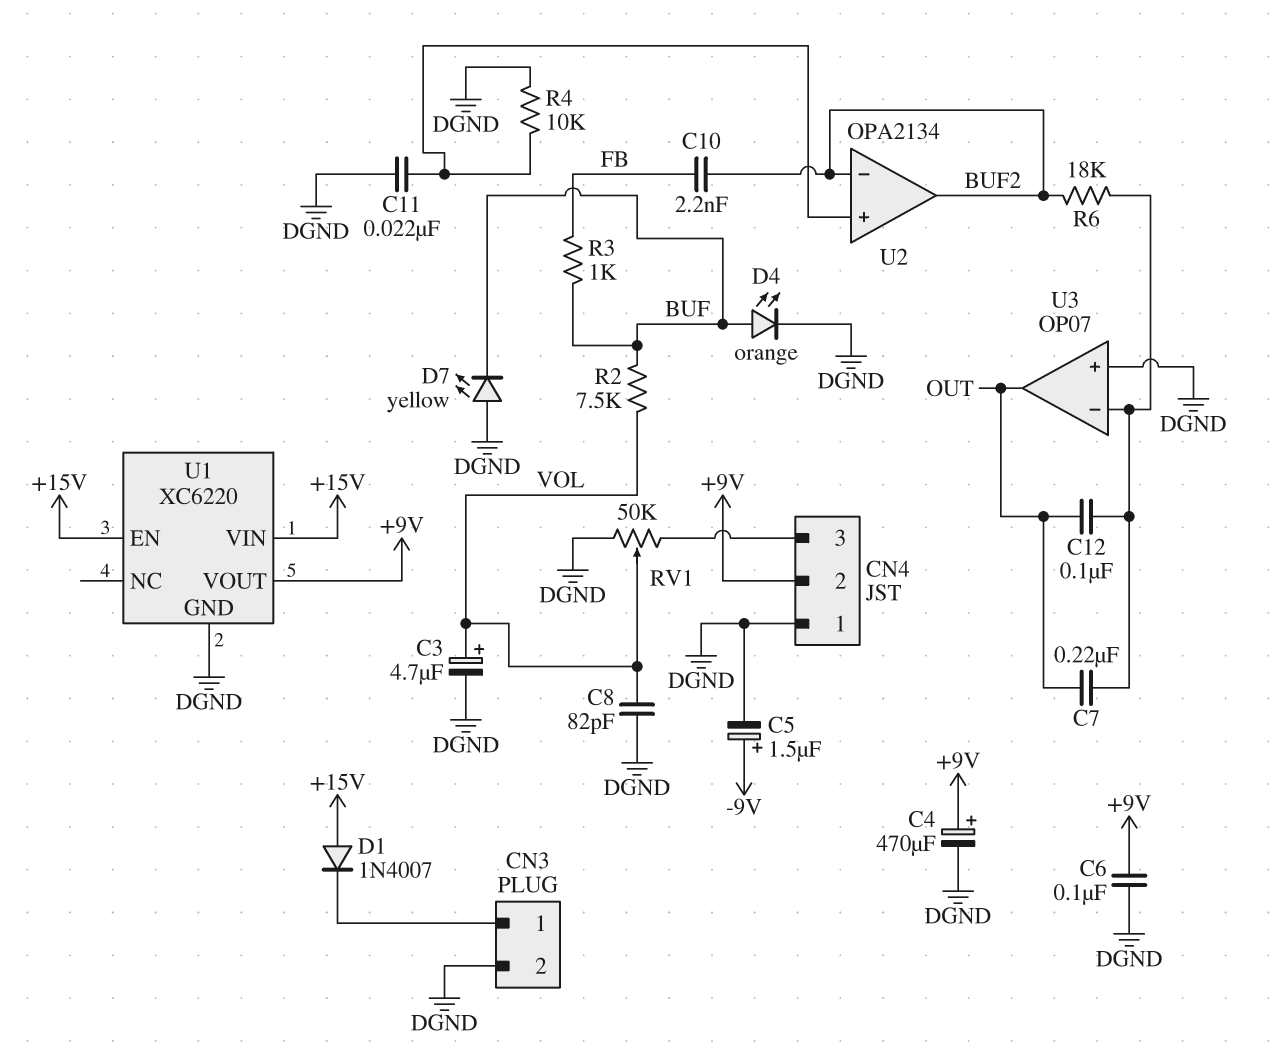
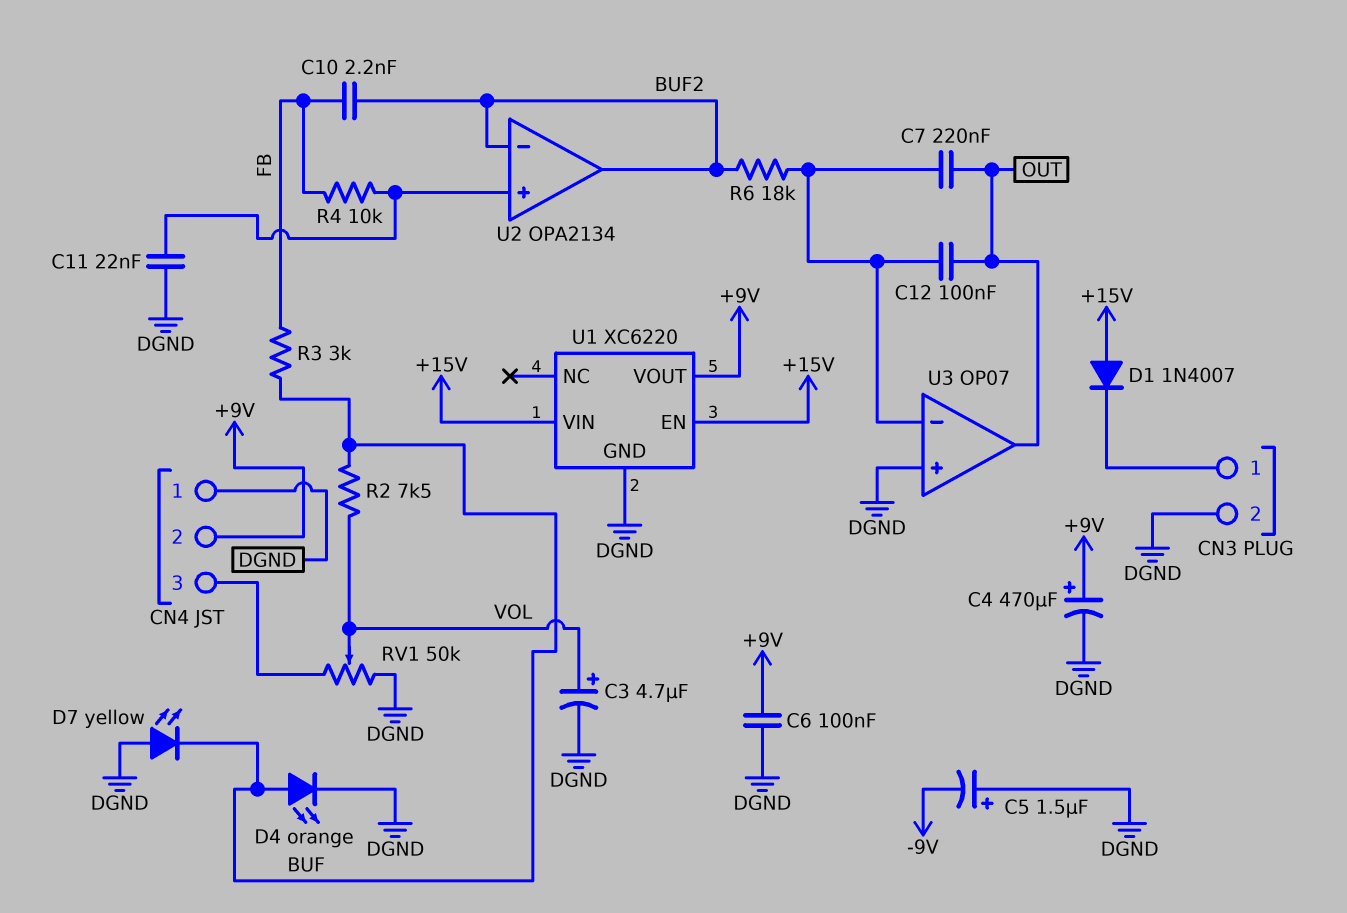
C5: 1.5uF (plus -9V, minus DGND) -> 1.5uF (plus DGND, minus -9V)
C8: 82pF (DGND, VOL) -> none
R3: 1k (BUF, FB) -> 3k (BUF, FB)
R4: 10k (DGND, U2/in+) -> 10k (FB, U2/in+)

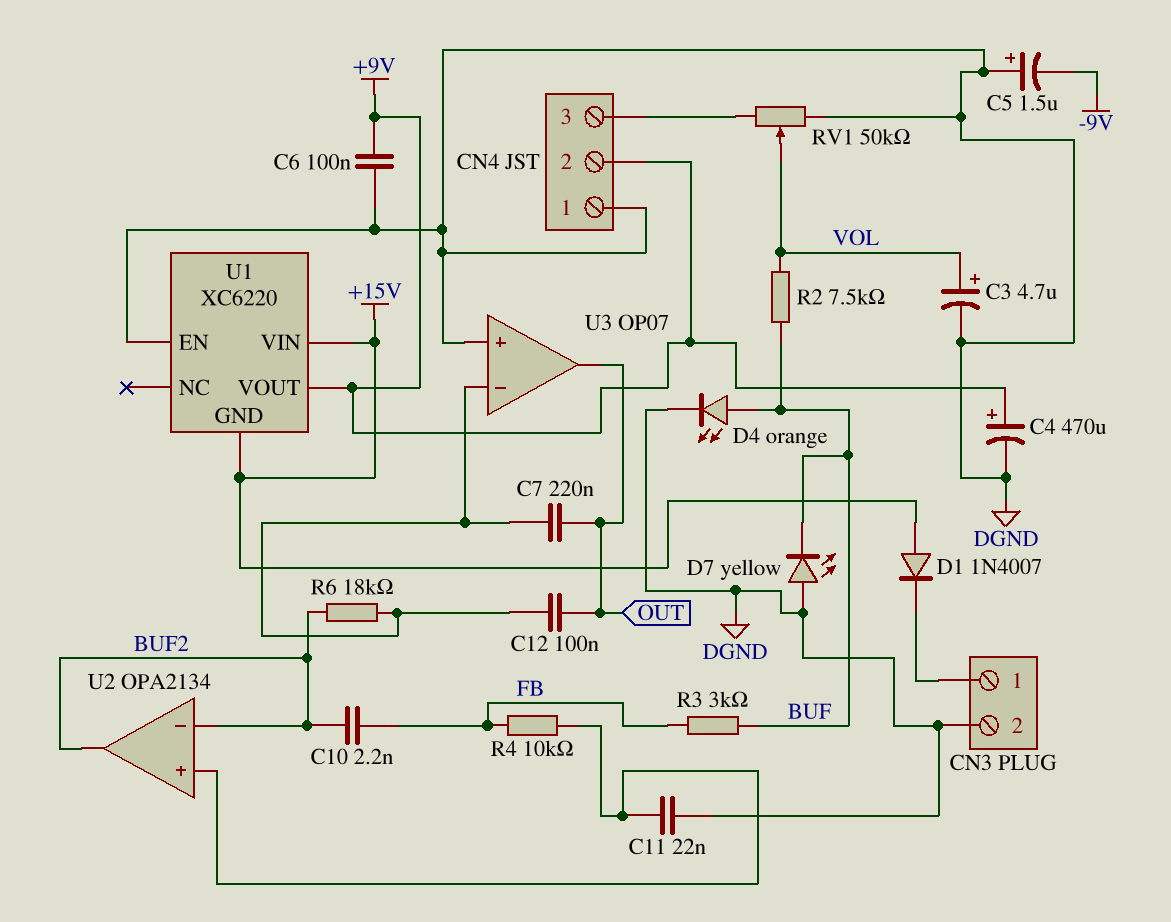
U1 pin EN: +15V -> DGND
U1 pin GND: DGND -> +15V

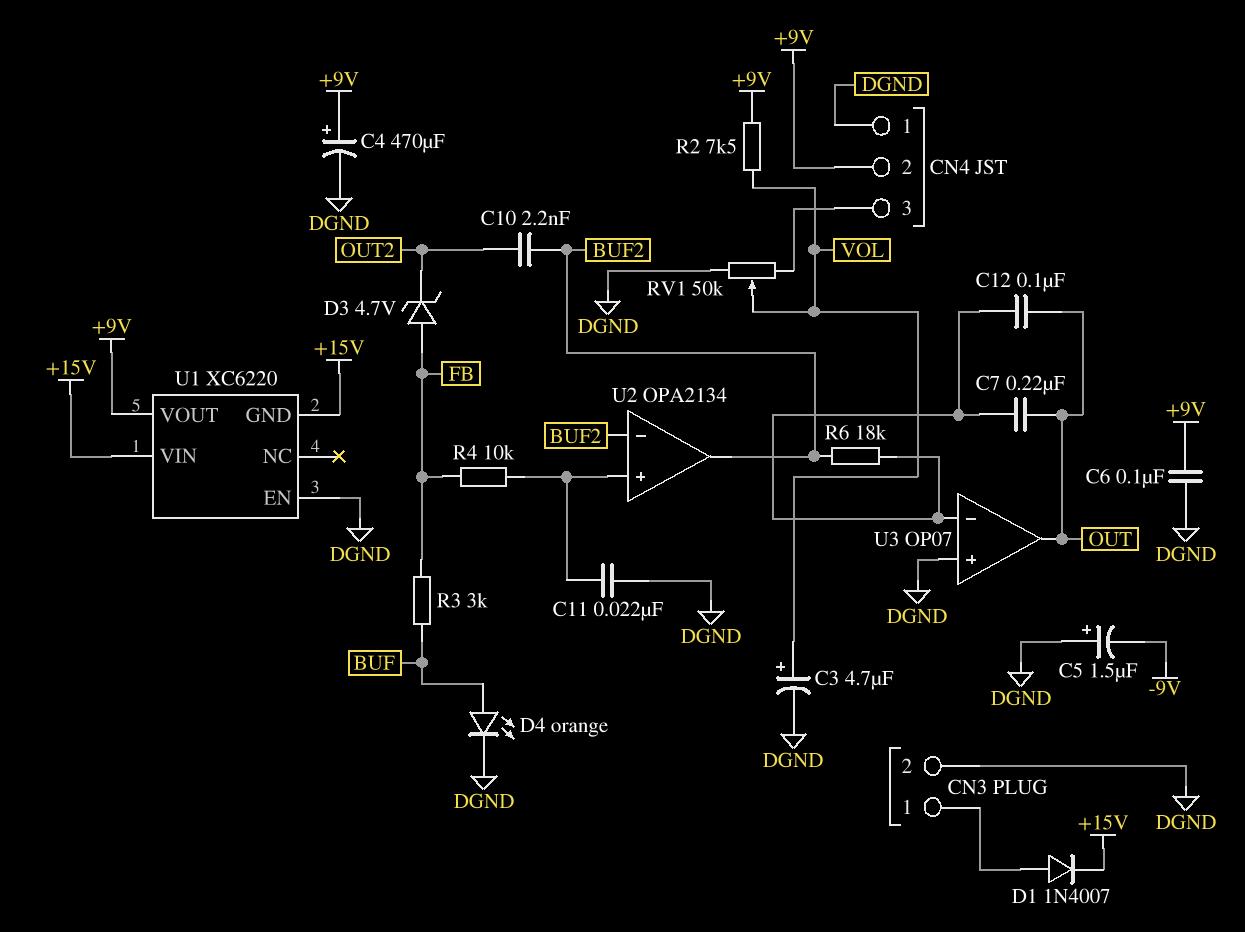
C10: 2.2nF (BUF2, FB) -> 2.2nF (BUF2, OUT2)
D1: diode 1N4007 (A +15V, K CN3/1) -> diode 1N4007 (A CN3/1, K +15V)
D3: none -> zener 4.7V (A FB, K OUT2)
D7: LED yellow (A DGND, K BUF) -> none
R2: 7.5k (BUF, VOL) -> 7.5k (+9V, VOL)

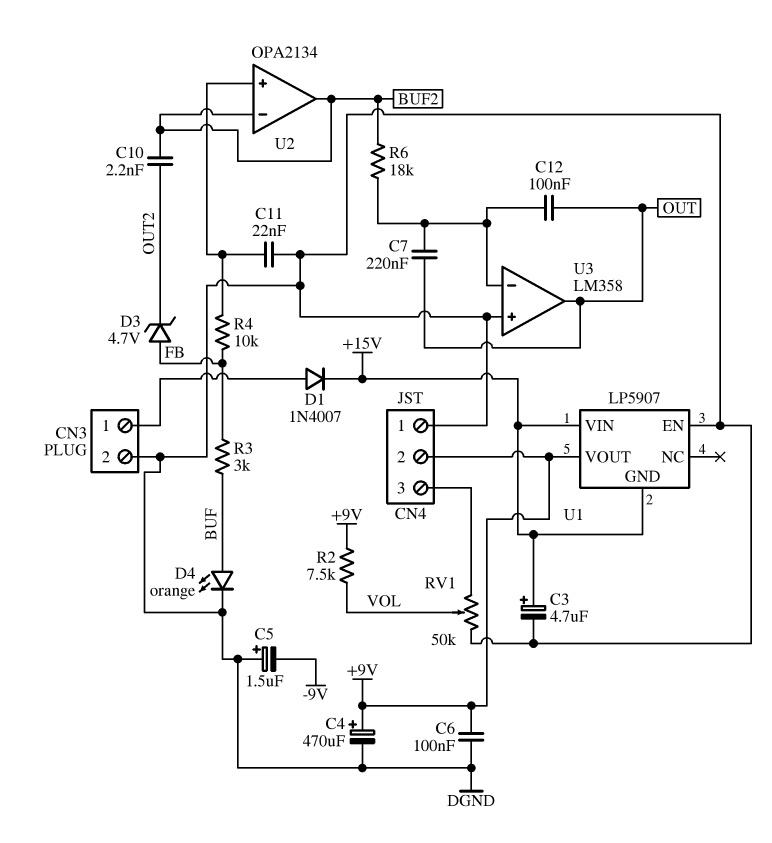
C3: 4.7uF (plus VOL, minus DGND) -> 4.7uF (plus +15V, minus DGND)
U1: XC6220 -> LP5907
U3: OP07 -> LM358

